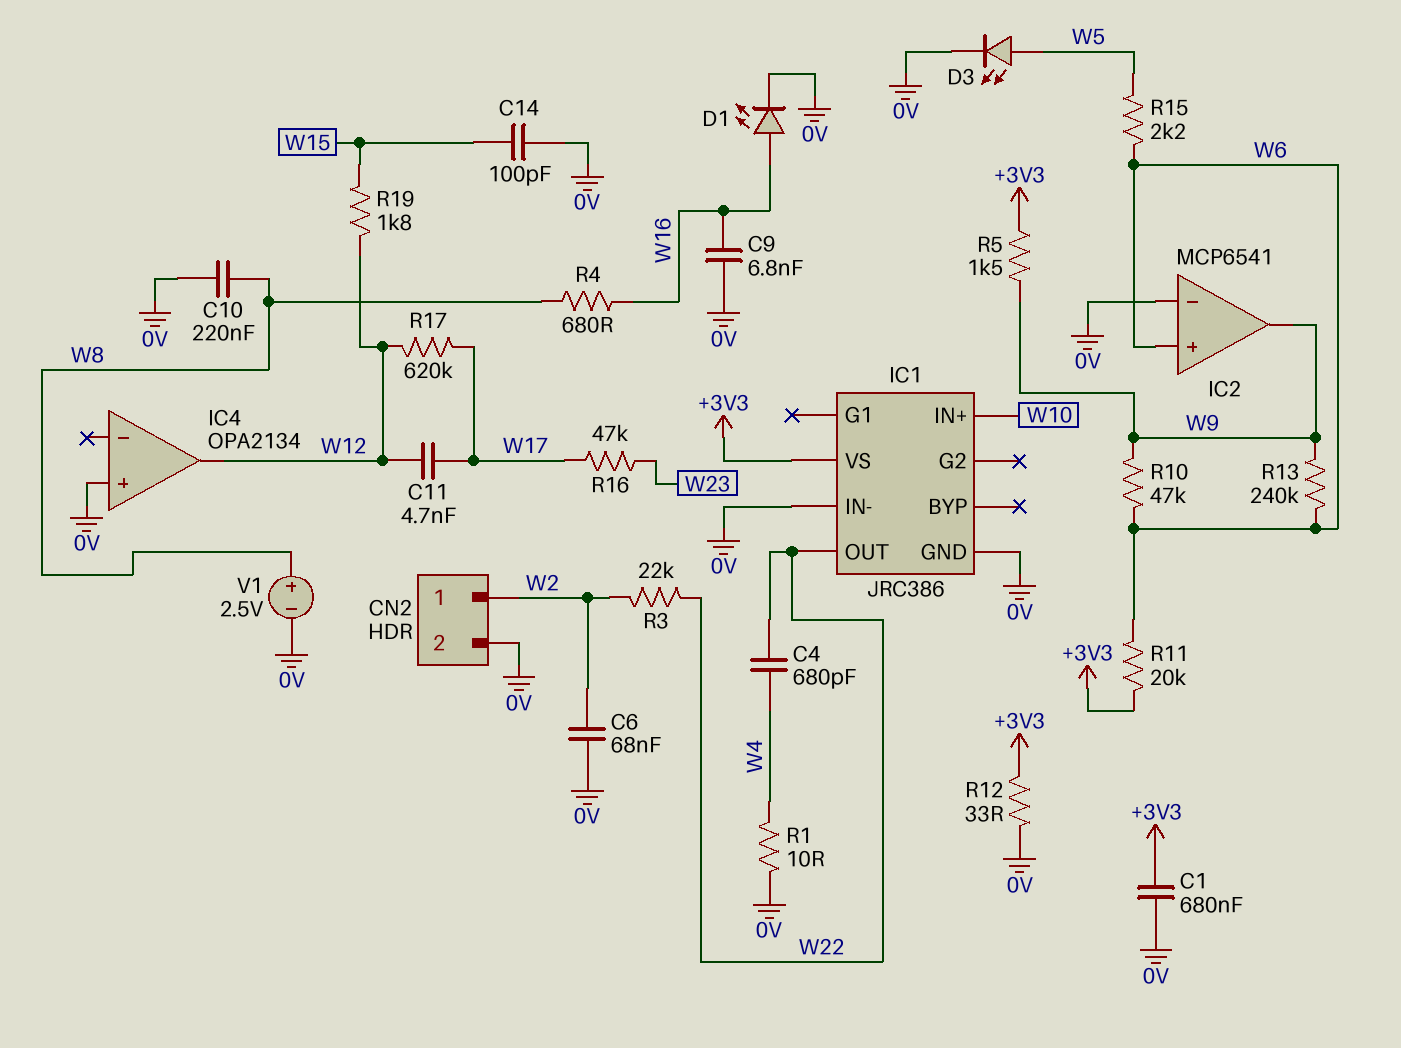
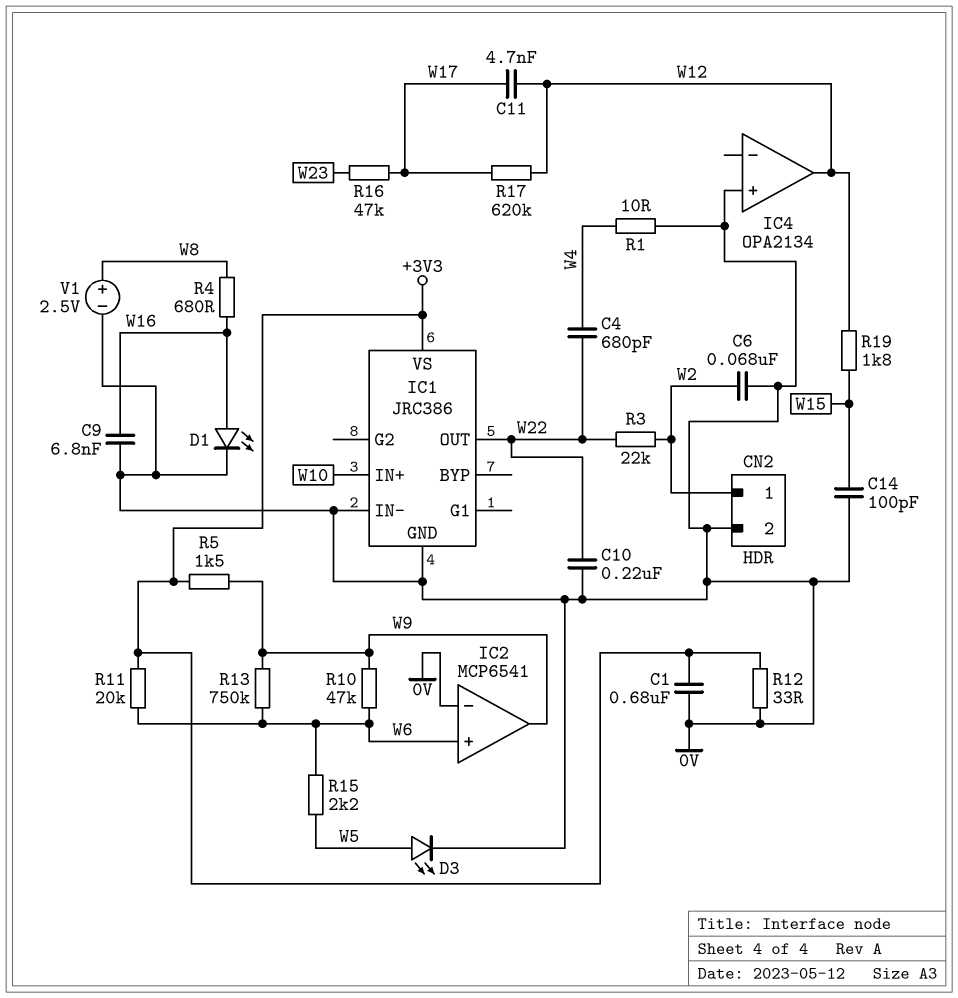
C10: 220nF (0V, W8) -> 220nF (0V, W22)
R13: 240k (W6, W9) -> 750k (W6, W9)

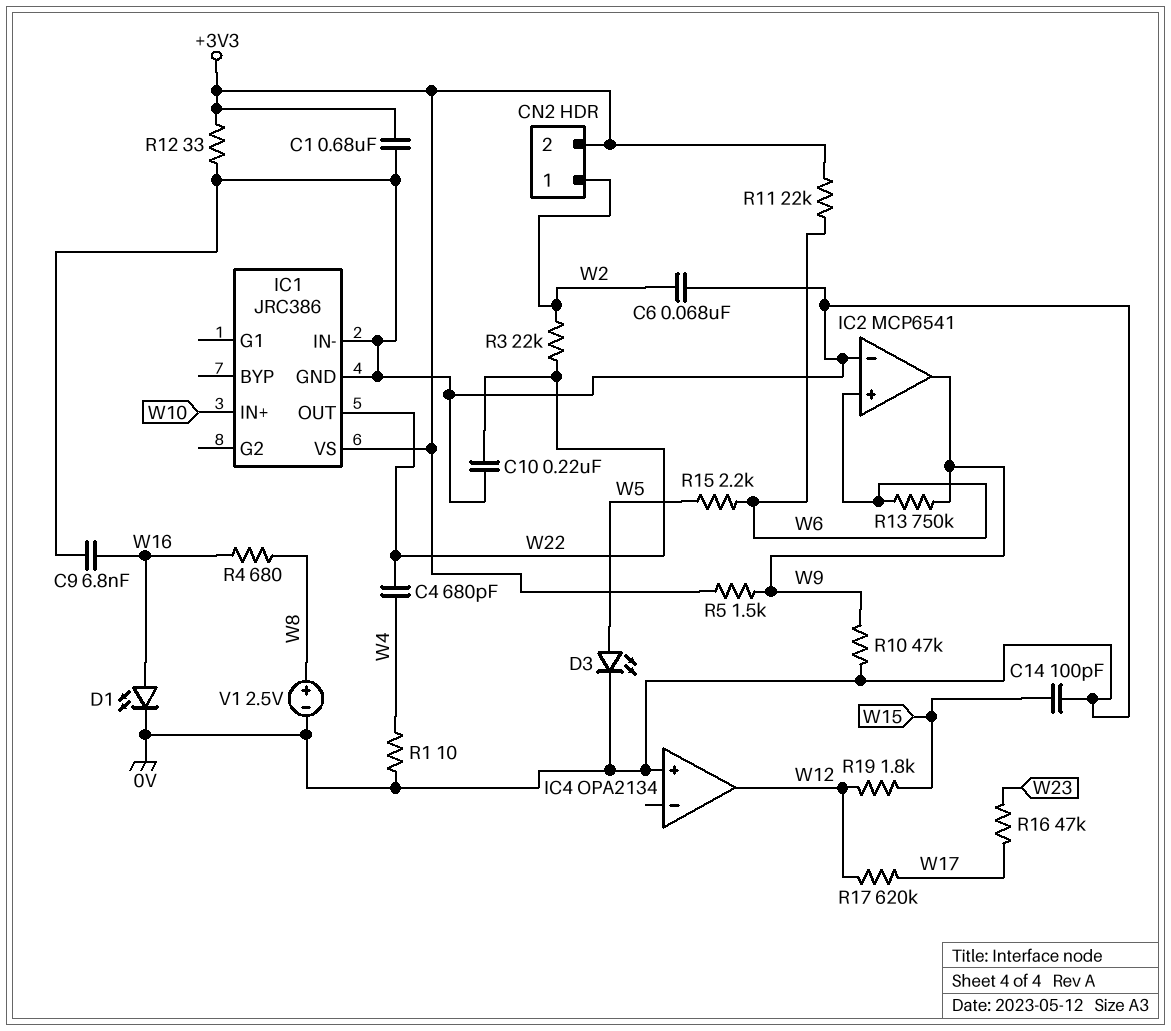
C11: 4.7nF (W12, W17) -> none
CN2 pin 2: 0V -> +3V3
R10: 47k (W6, W9) -> 47k (0V, W9)
R11: 20k (+3V3, W6) -> 22k (+3V3, W6)

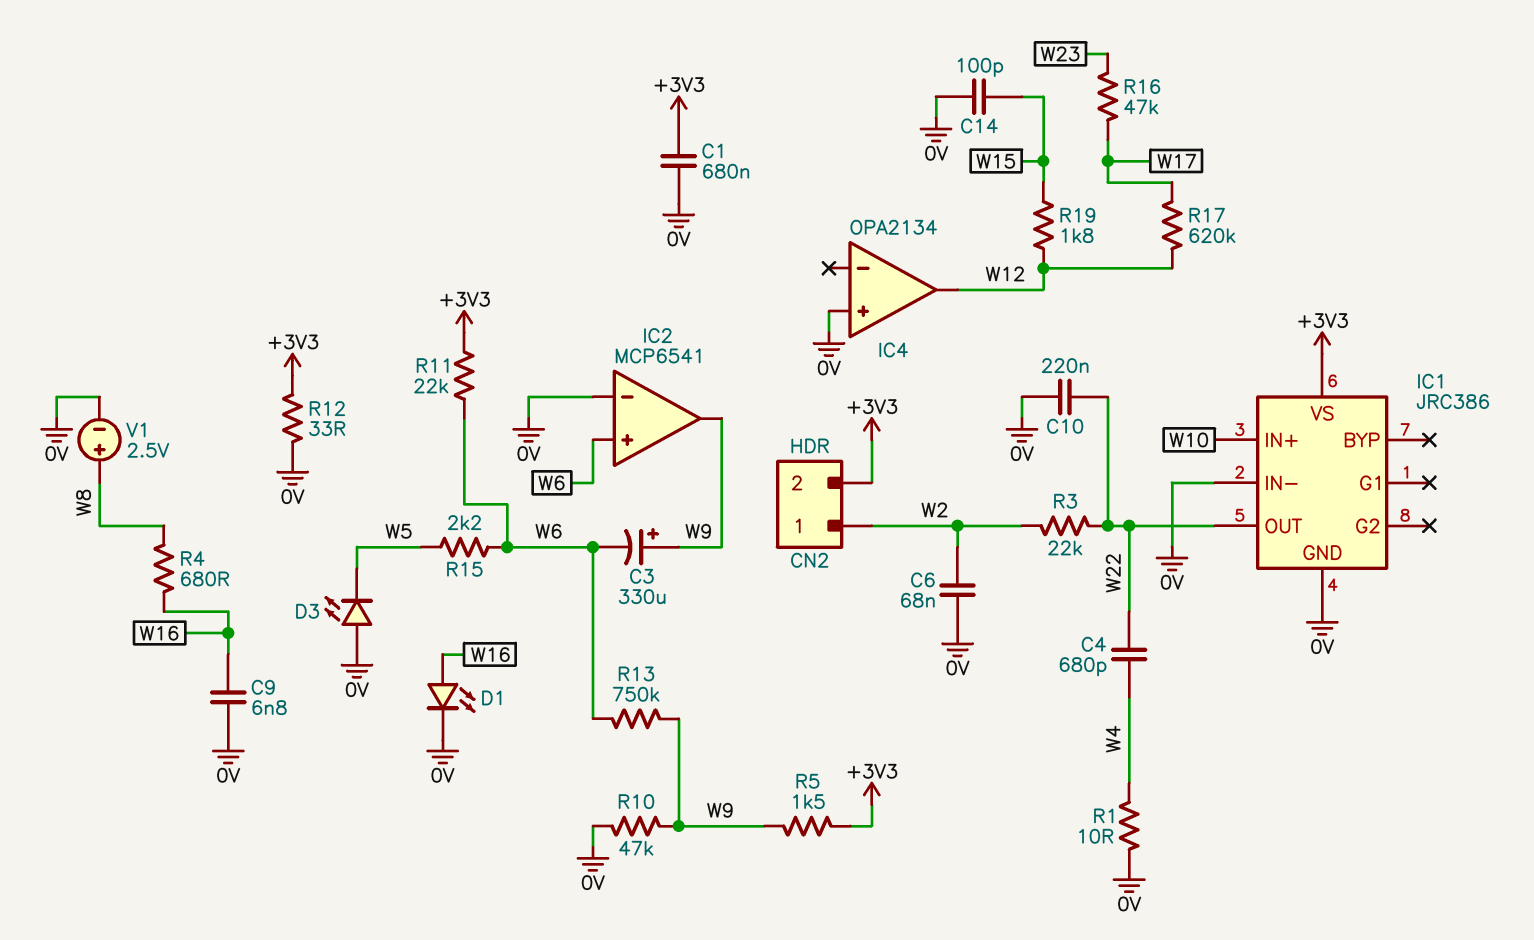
C3: none -> 330uF (plus W9, minus W6)
D3: LED (A W5, K 0V) -> LED (A 0V, K W5)

